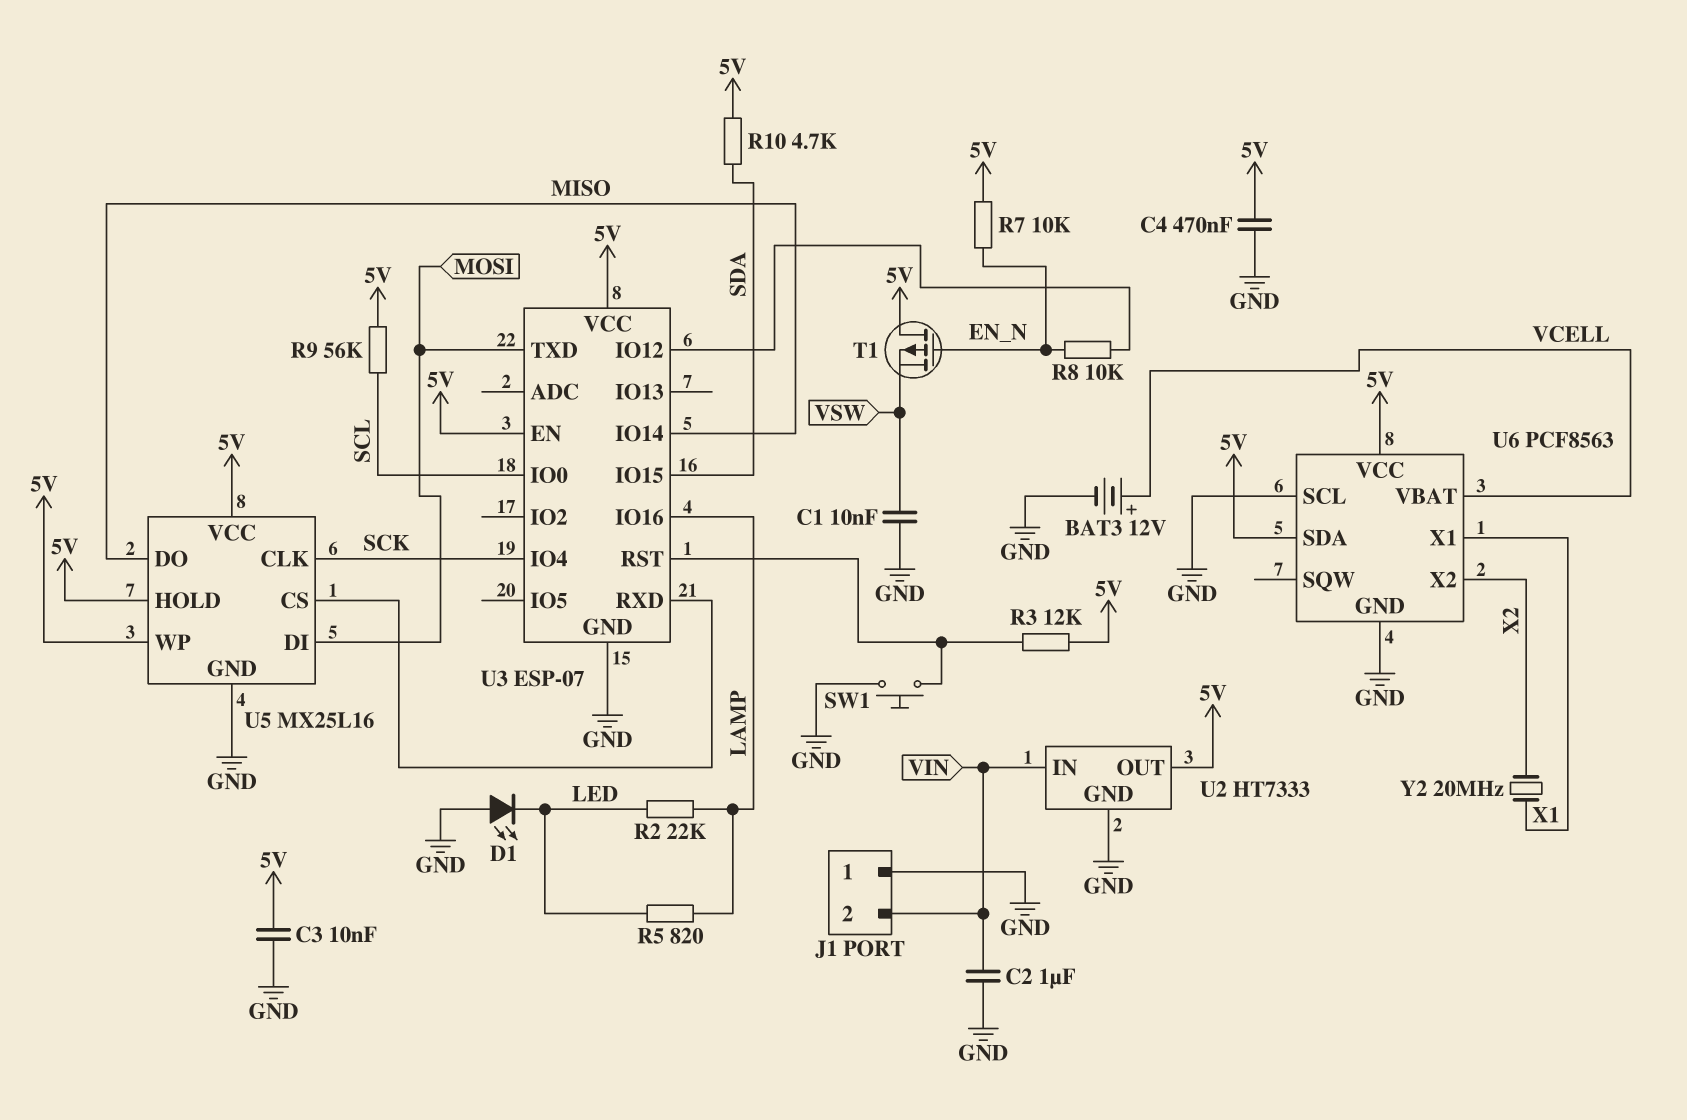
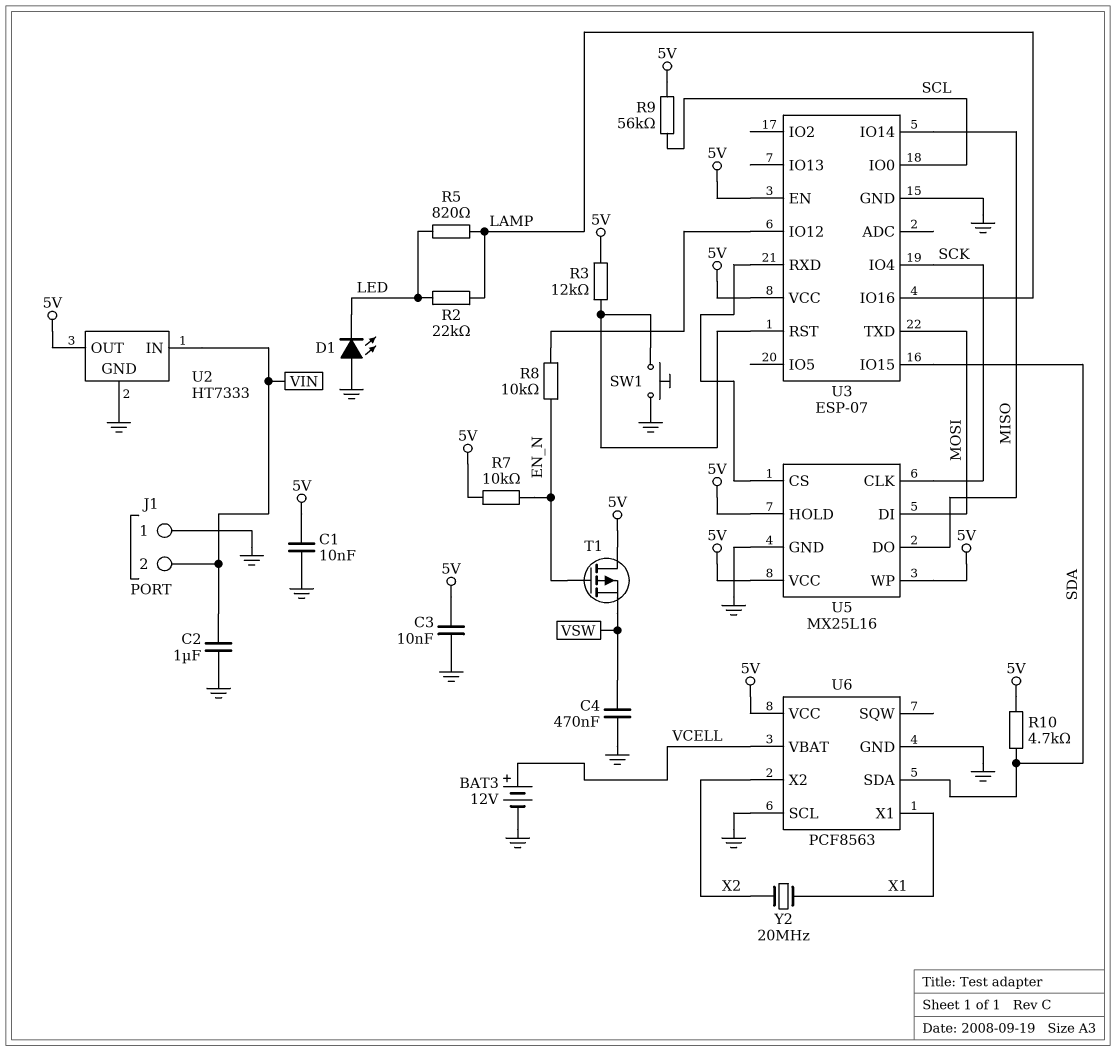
C1: 10nF (GND, VSW) -> 10nF (5V, GND)
C4: 470nF (5V, GND) -> 470nF (GND, VSW)
U6 pin SDA: 5V -> SDA

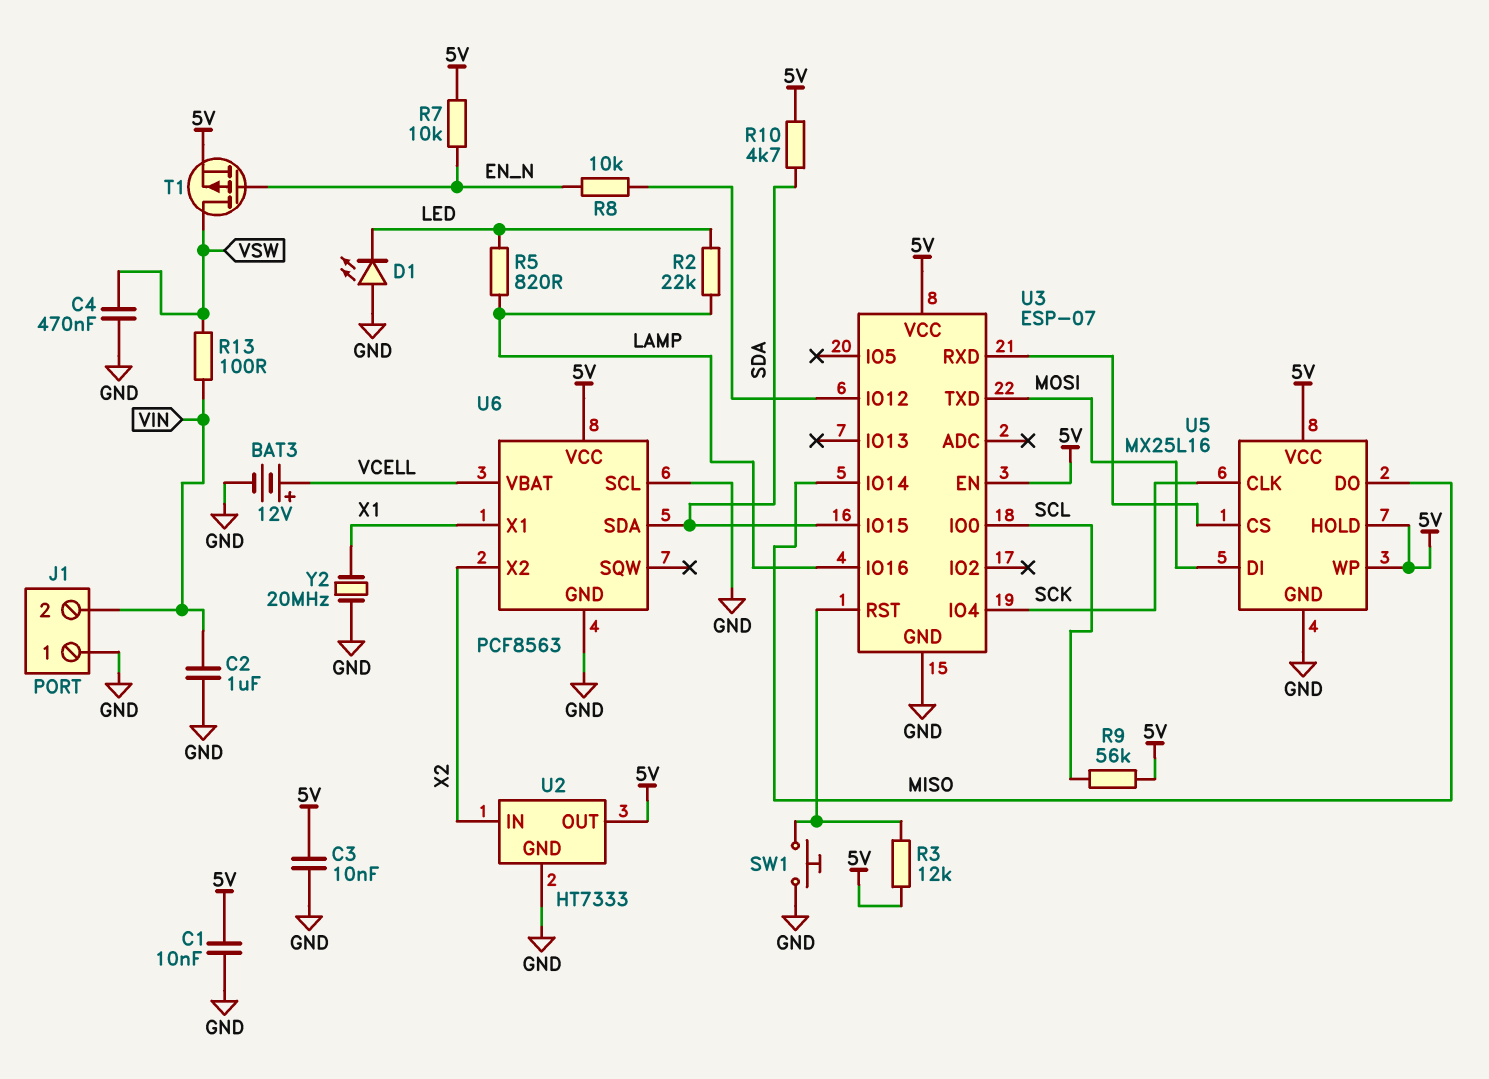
R13: none -> 100 (VIN, VSW)
T1: PMOS (G EN_N, D 5V, S VSW) -> PMOS (G EN_N, D VSW, S 5V)
U2 pin IN: VIN -> X2
Y2: 20MHz (X1, X2) -> 20MHz (GND, X1)

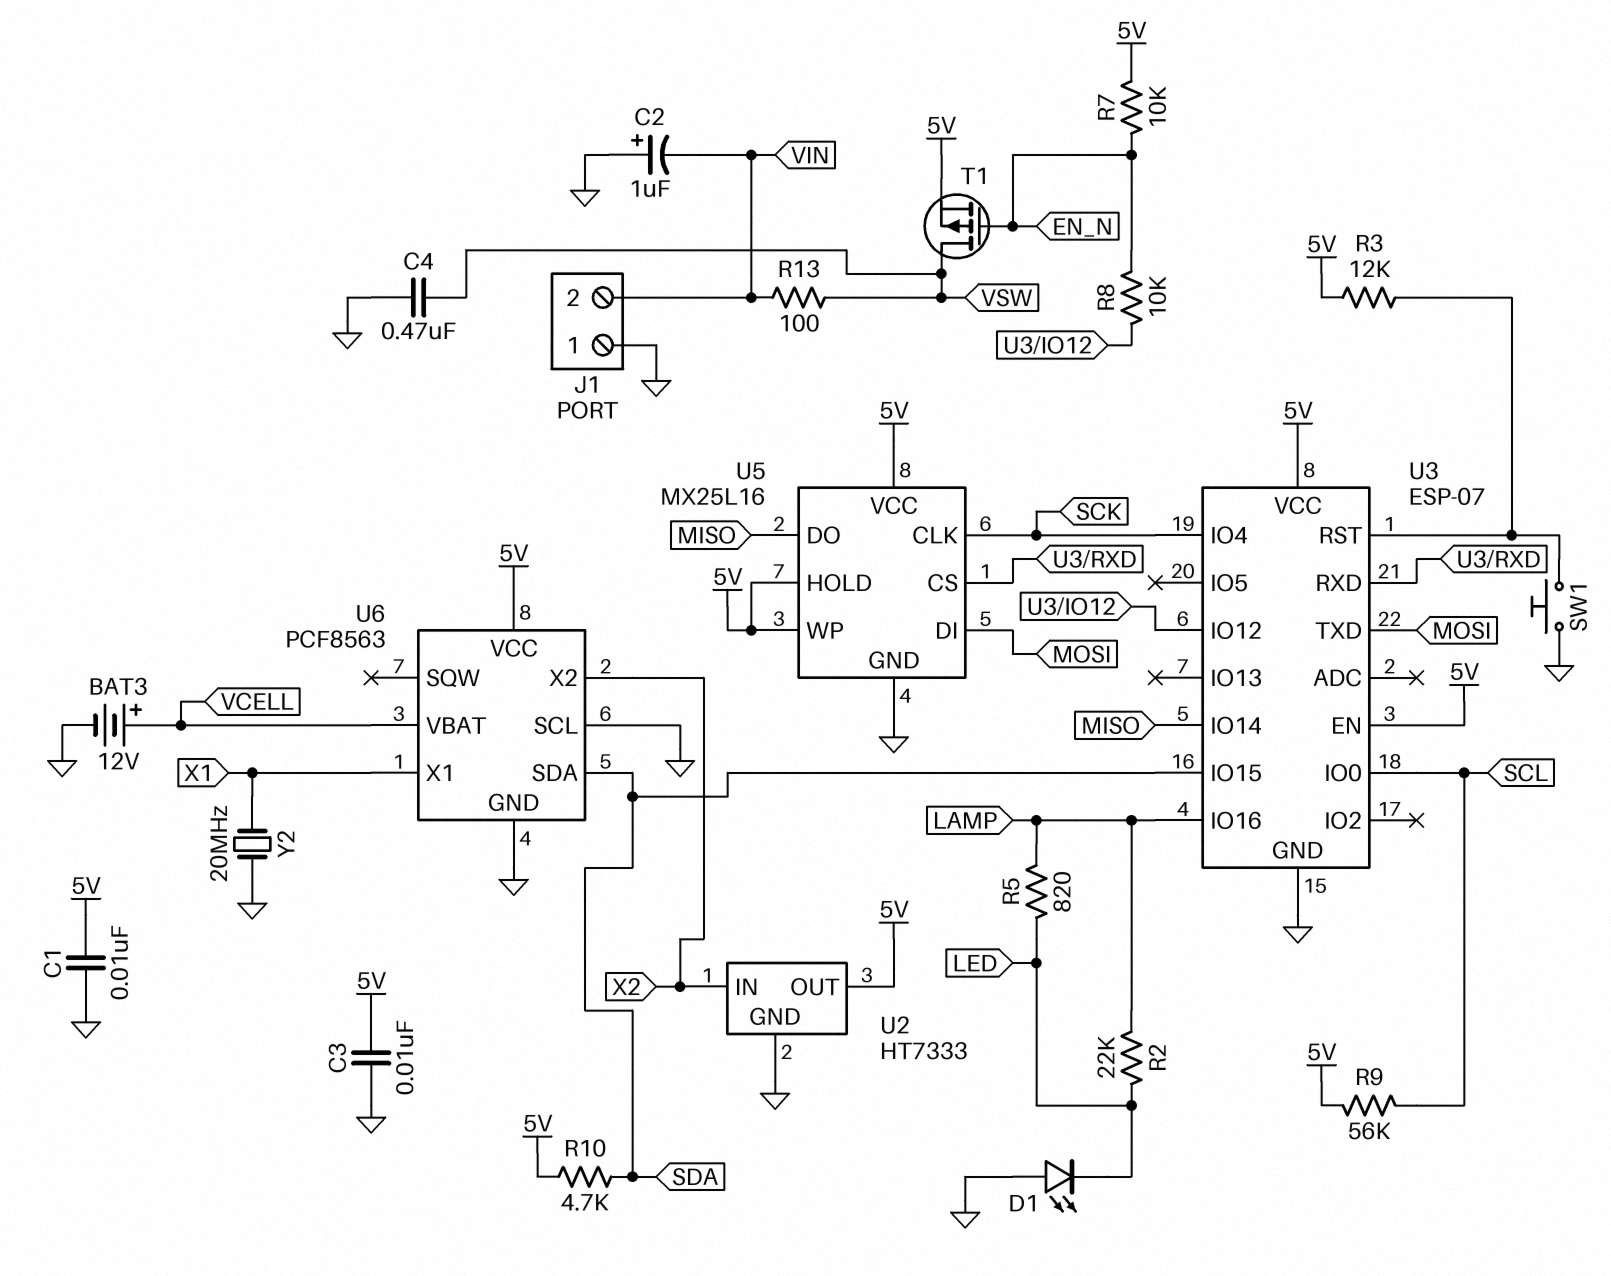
C2: 1uF (GND, VIN) -> 1uF (plus GND, minus VIN)

